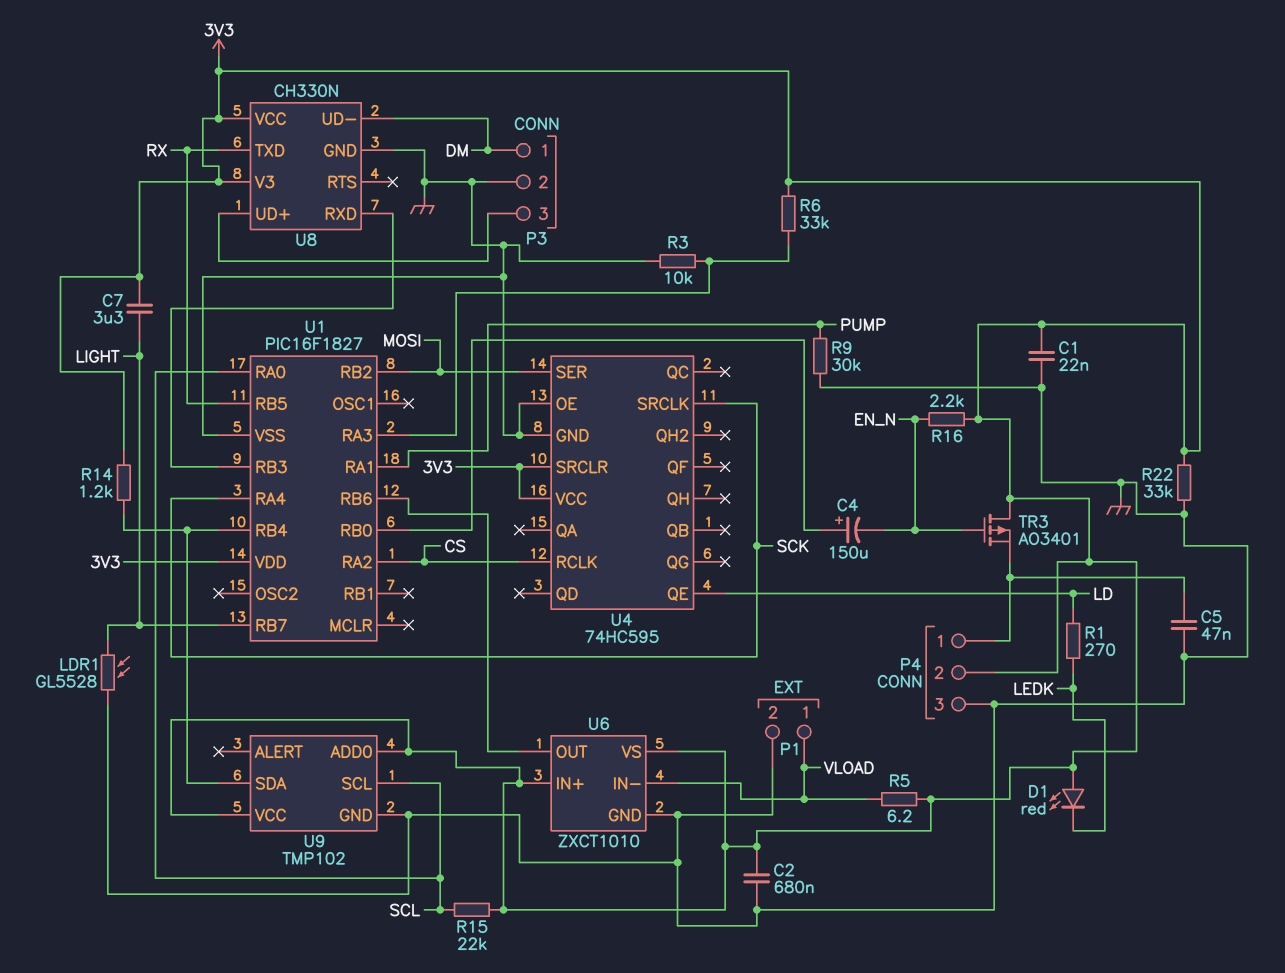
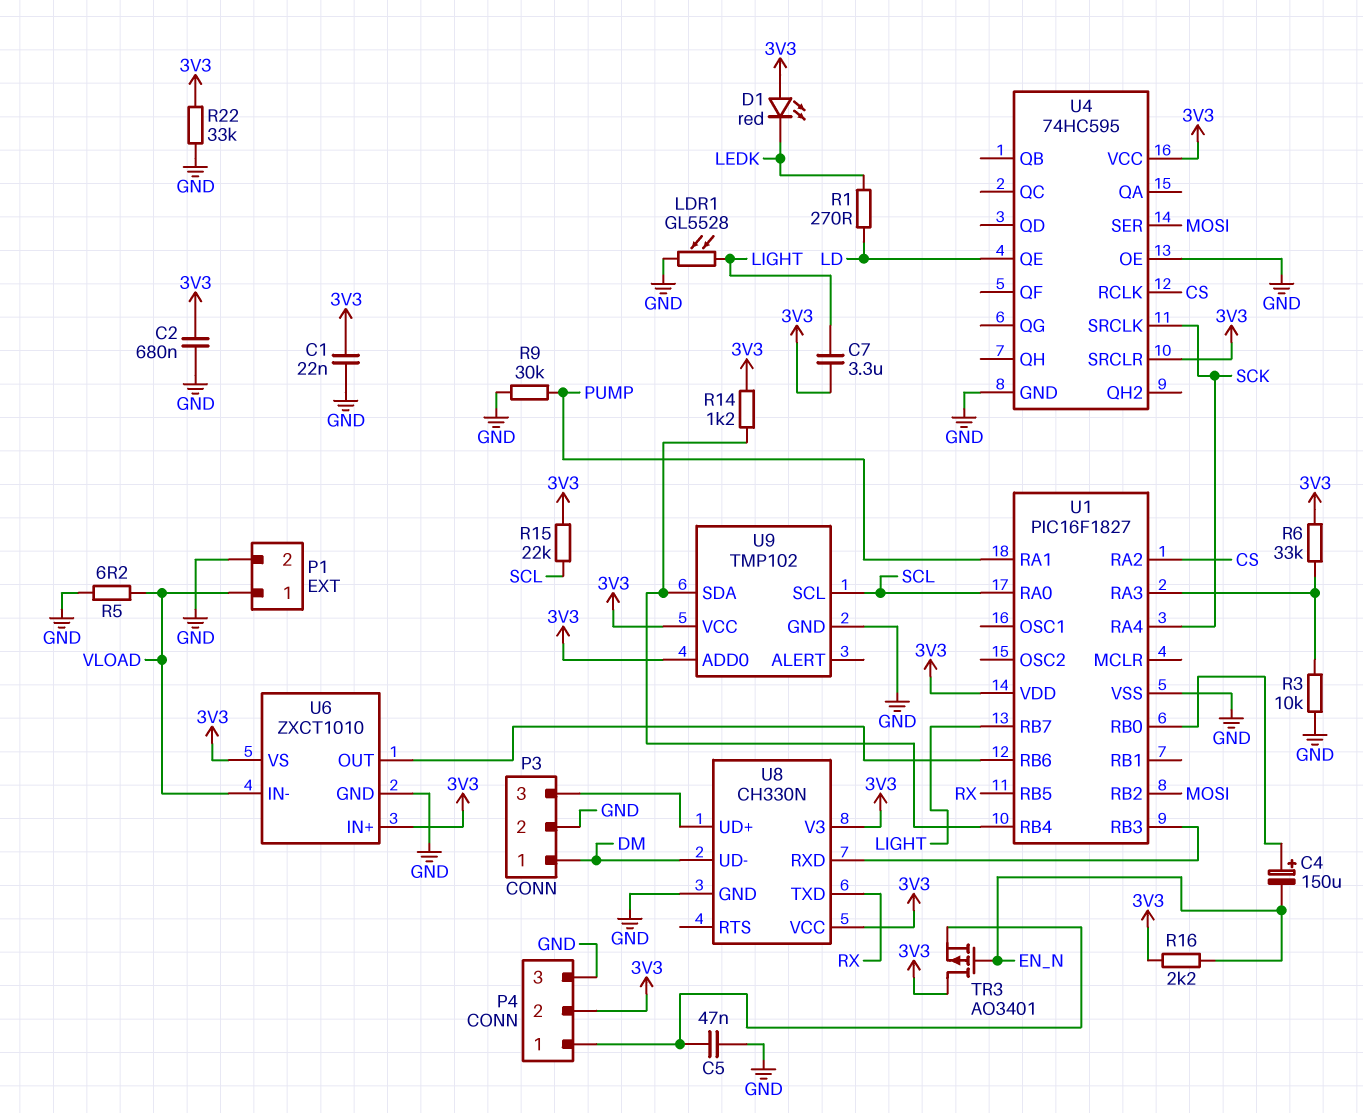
R5: 6.2 (3V3, VLOAD) -> 6.2 (GND, VLOAD)

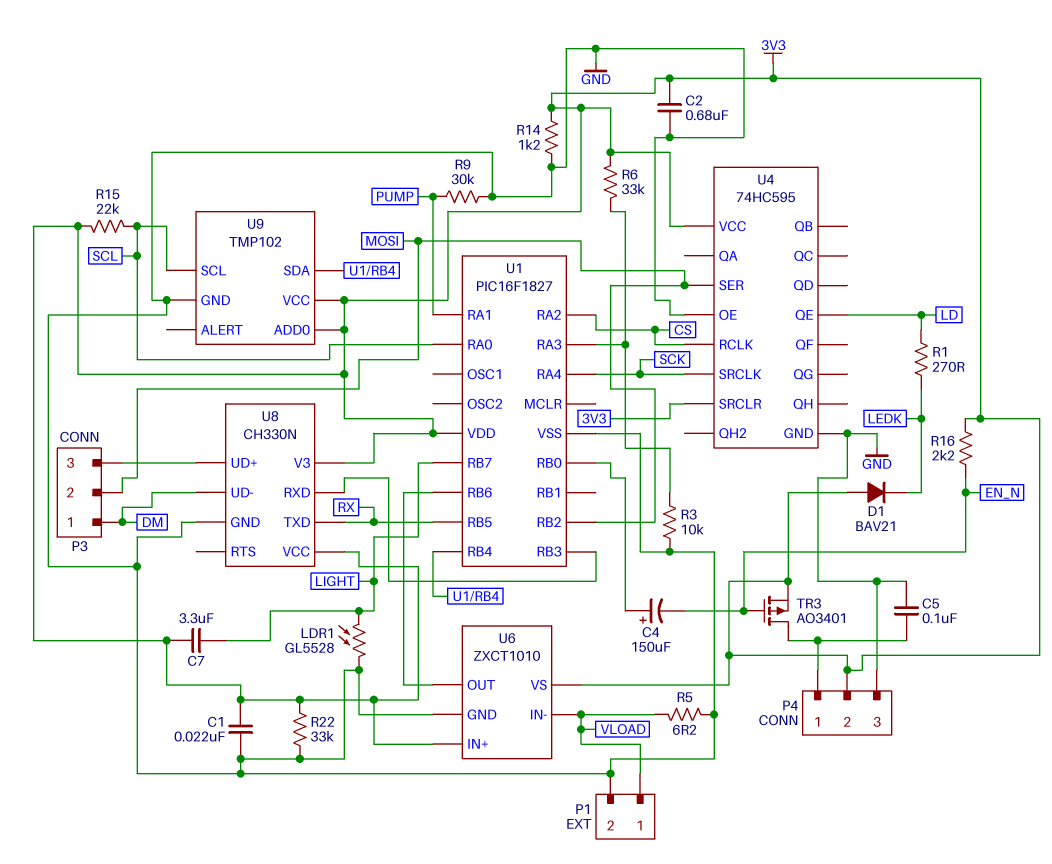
C5: 47nF (GND, P4/1) -> 100nF (GND, P4/1)
D1: LED red (A 3V3, K LEDK) -> diode BAV21 (A 3V3, K LEDK)
P3 pin 2: GND -> MOSI
R14: 1.2k (3V3, U1/RB4) -> 1.2k (3V3, GND)
TR3: PMOS AO3401 (G EN_N, D 3V3, S P4/1) -> PMOS AO3401 (G EN_N, D P4/1, S 3V3)

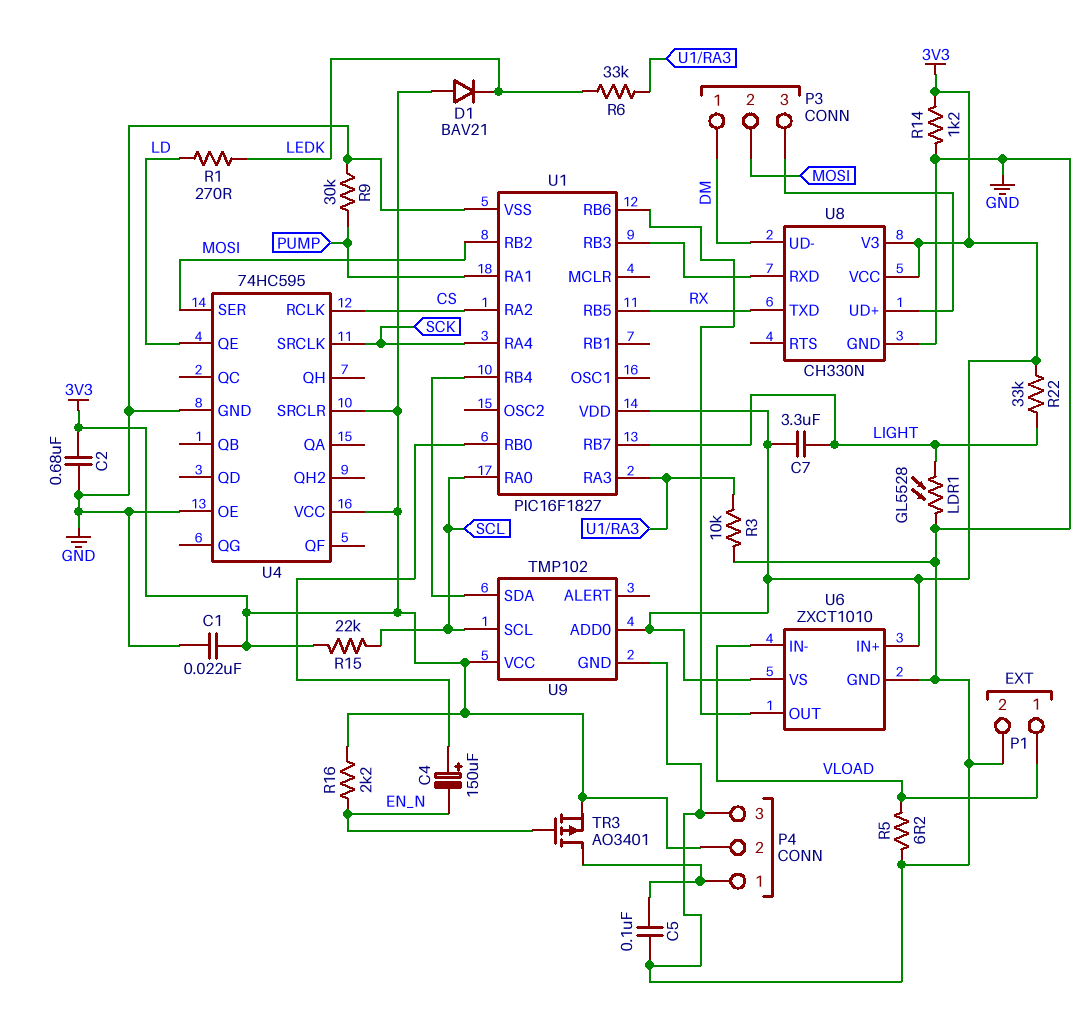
R6: 33k (3V3, U1/RA3) -> 33k (LEDK, U1/RA3)
R22: 33k (3V3, GND) -> 33k (3V3, LIGHT)

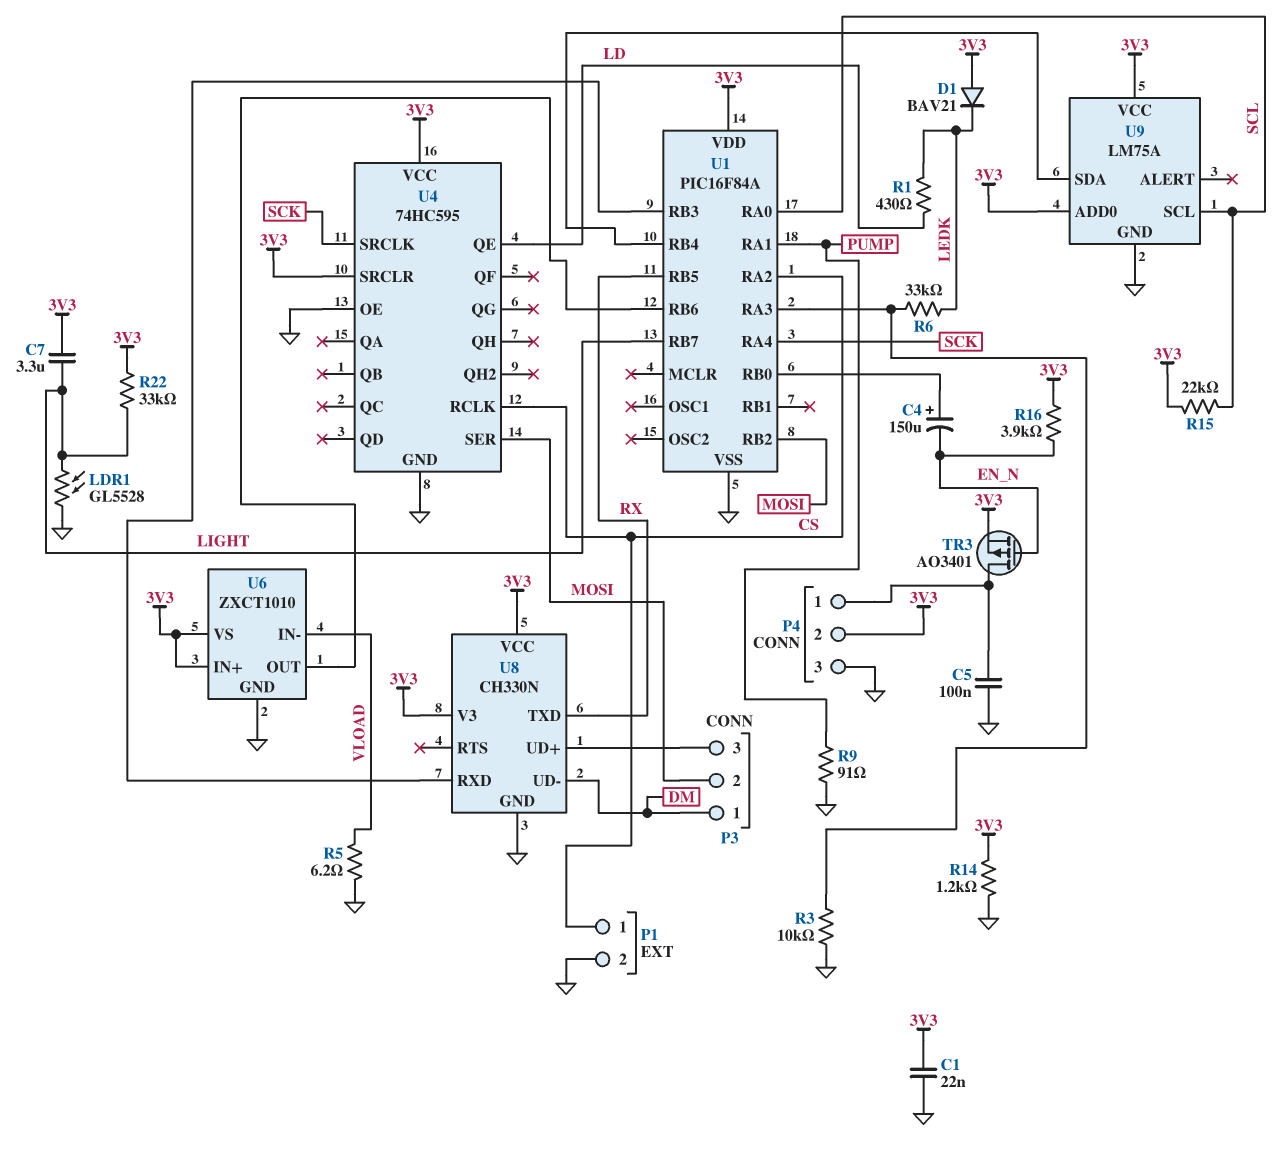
C2: 680nF (3V3, GND) -> none
P1 pin 1: VLOAD -> CS
R1: 270 (LD, LEDK) -> 430 (LD, LEDK)
R9: 30k (GND, PUMP) -> 91 (GND, PUMP)
R16: 2.2k (3V3, EN_N) -> 3.9k (3V3, EN_N)
U1: PIC16F1827 -> PIC16F84A
U9: TMP102 -> LM75A

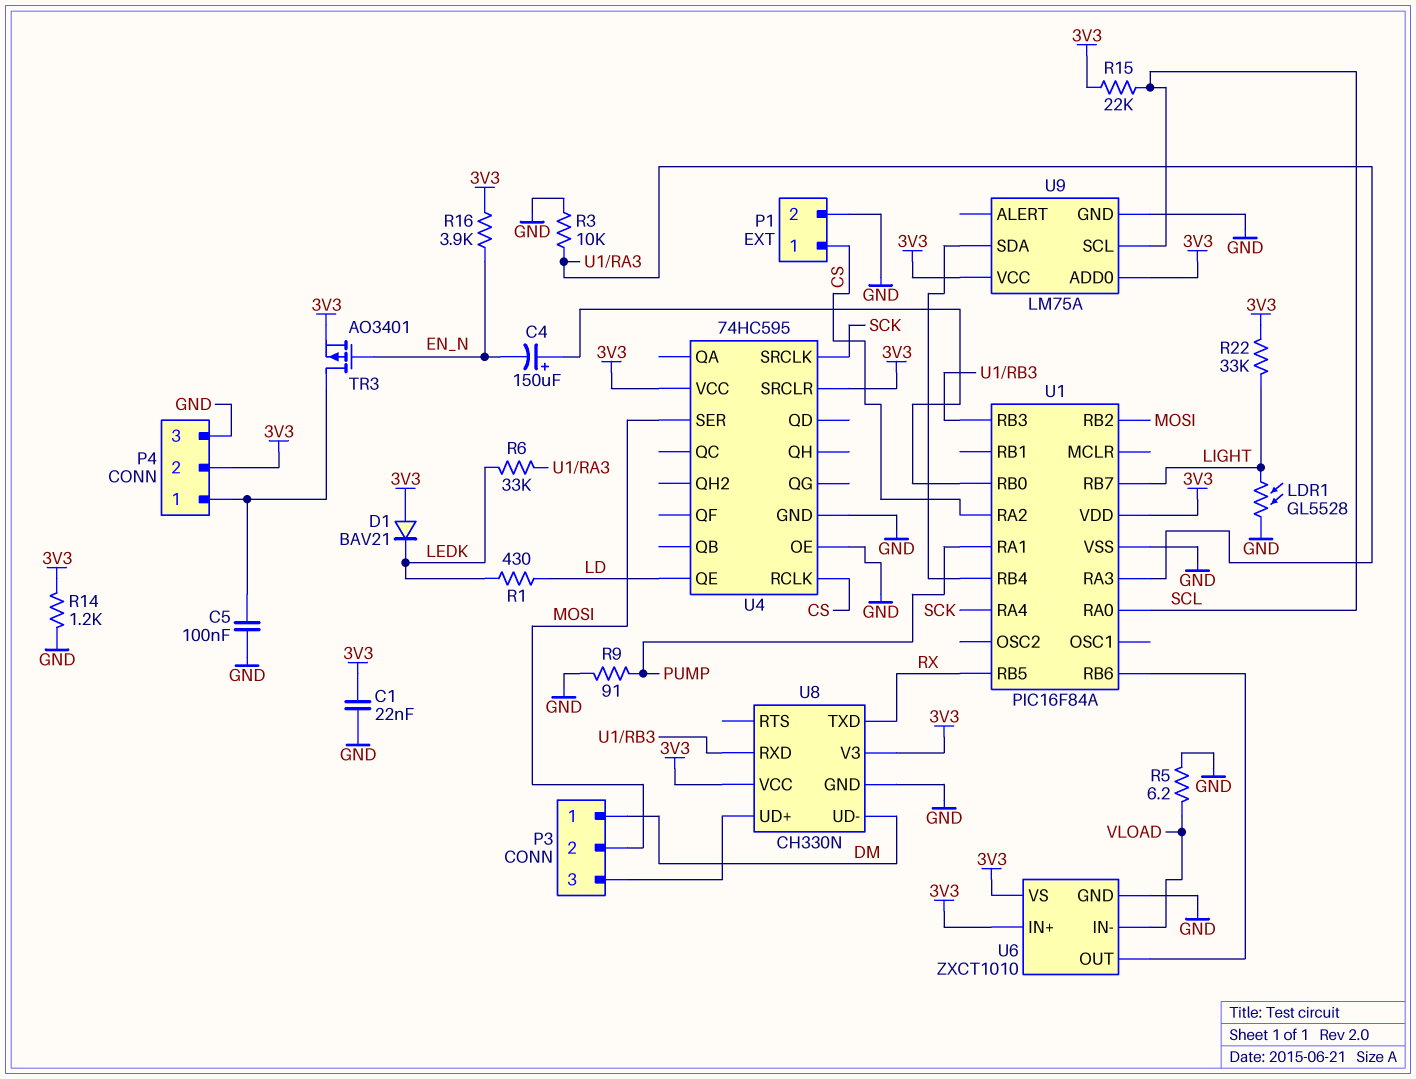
C7: 3.3uF (3V3, LIGHT) -> none

